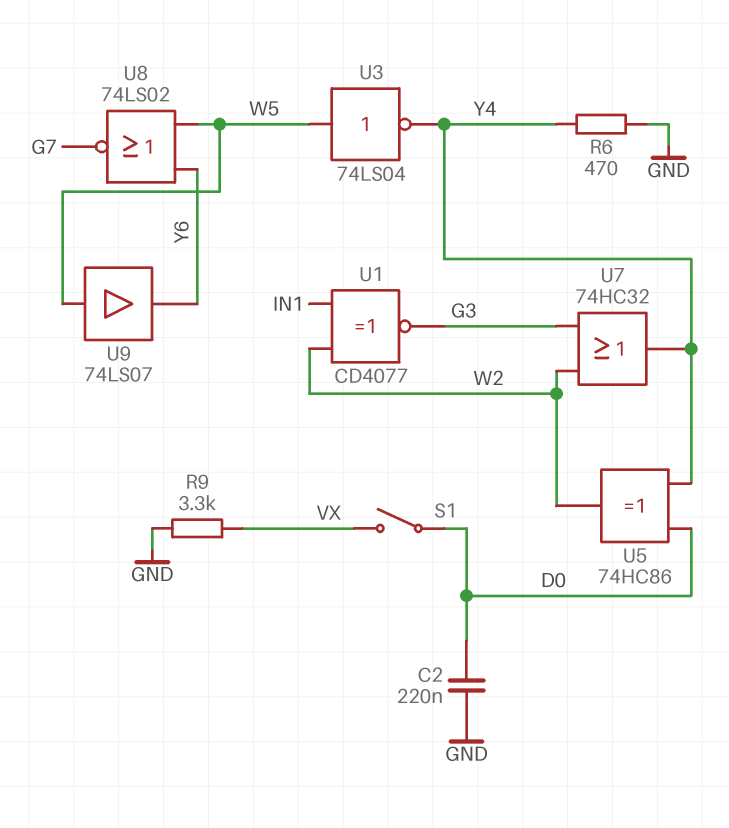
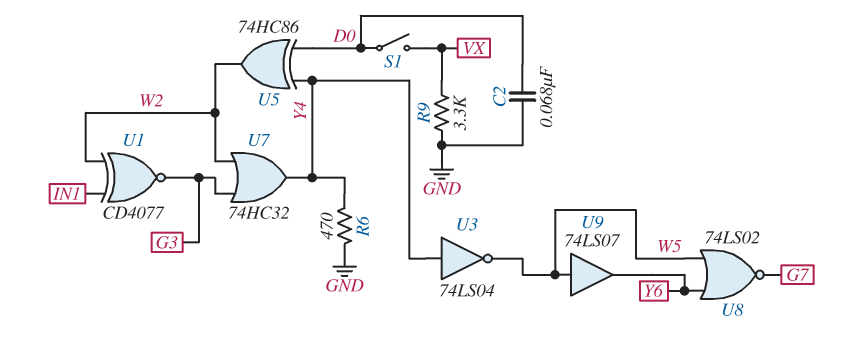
C2: 220nF (D0, GND) -> 68nF (D0, GND)
U3: NOT 74LS04 (in W5, out Y4) -> NOT 74LS04 (in Y4, out W5)

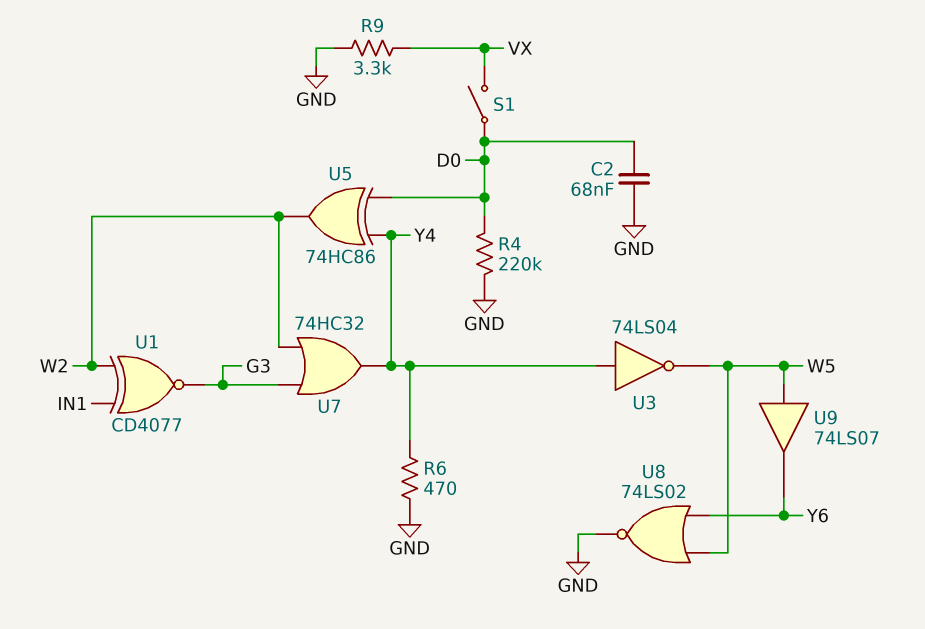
R4: none -> 220k (D0, GND)
U8: NOR 74LS02 (in W5, in Y6, out G7) -> NOR 74LS02 (in W5, in Y6, out GND)

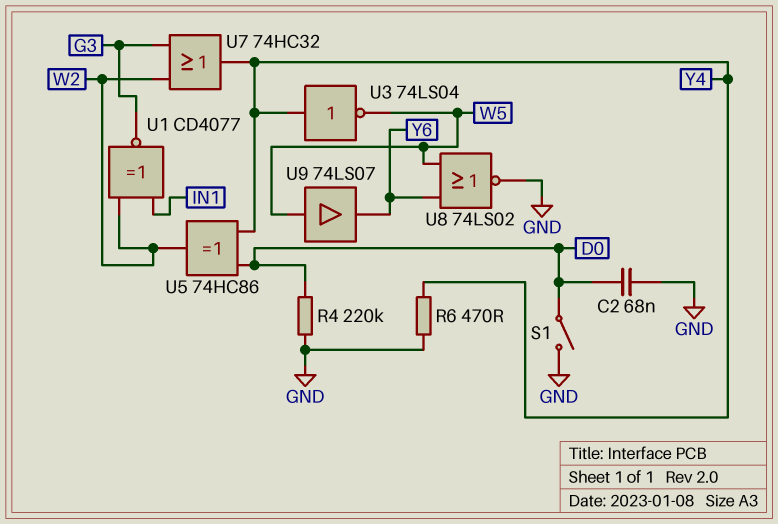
R9: 3.3k (GND, VX) -> none
S1: switch (D0, VX) -> switch (D0, GND)

